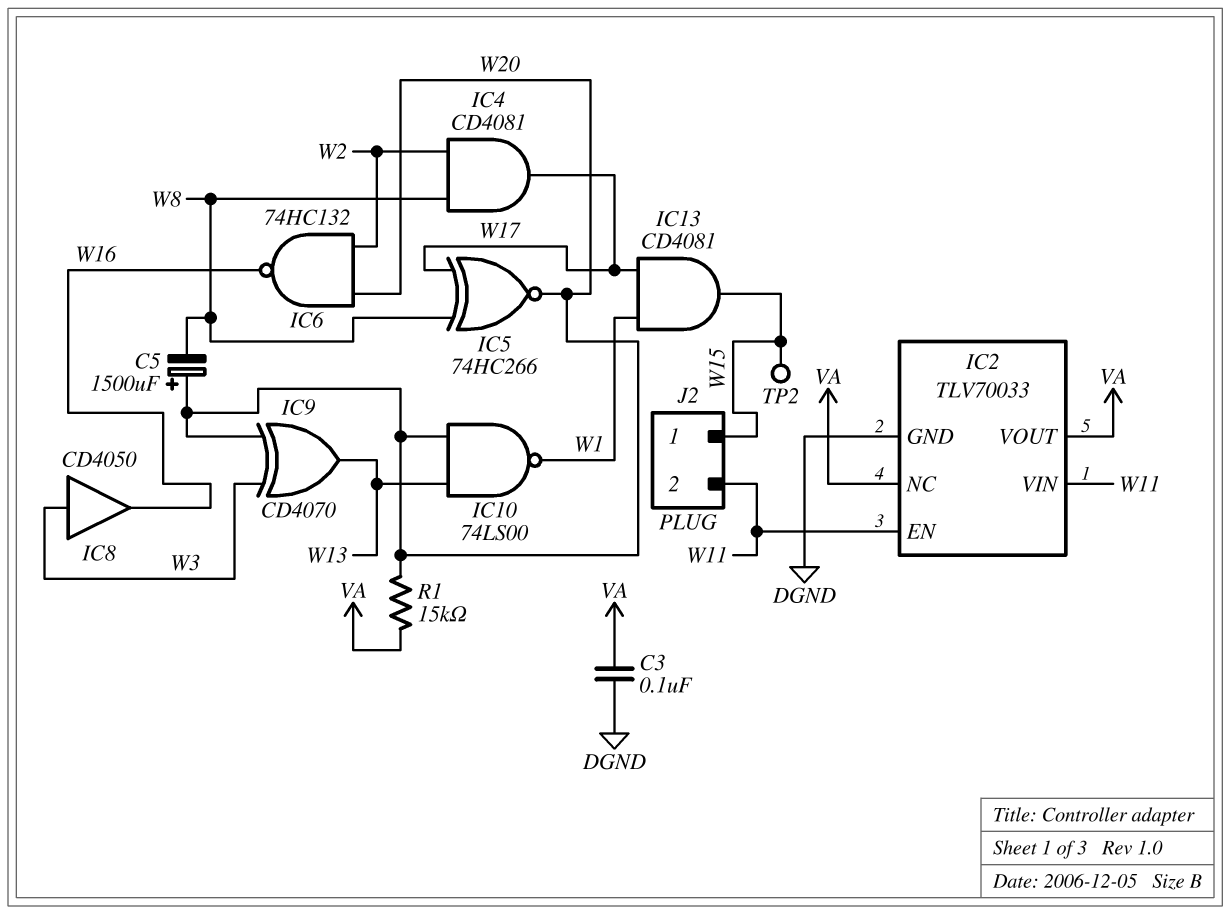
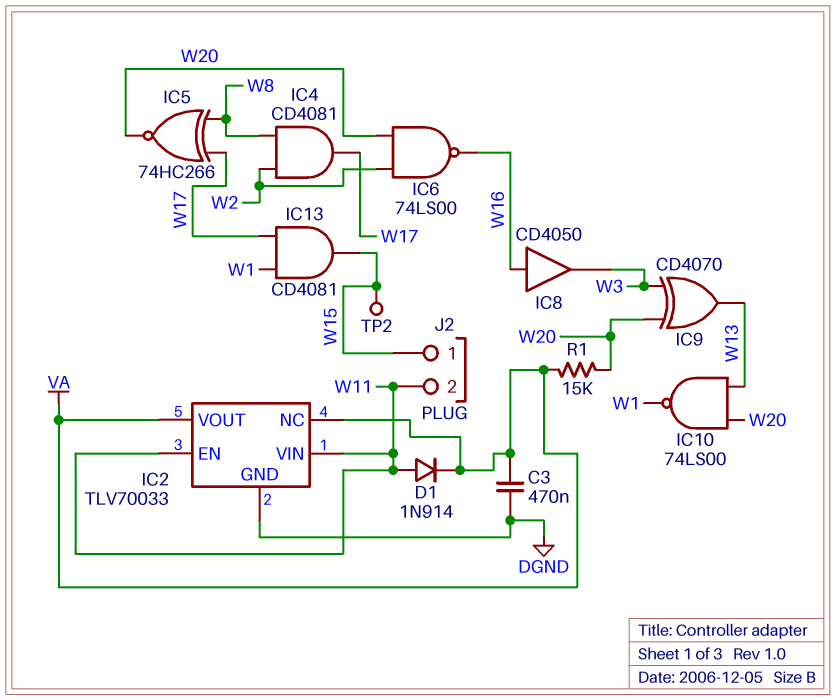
C3: 100nF (DGND, VA) -> 470nF (DGND, VA)
C5: 1500uF (plus W20, minus W8) -> none
D1: none -> diode 1N914 (A W11, K VA)
IC6: NAND 74HC132 (in W2, in W20, out W16) -> NAND 74LS00 (in W2, in W20, out W16)
IC8: buffer CD4050 (in W3, out W16) -> buffer CD4050 (in W16, out W3)

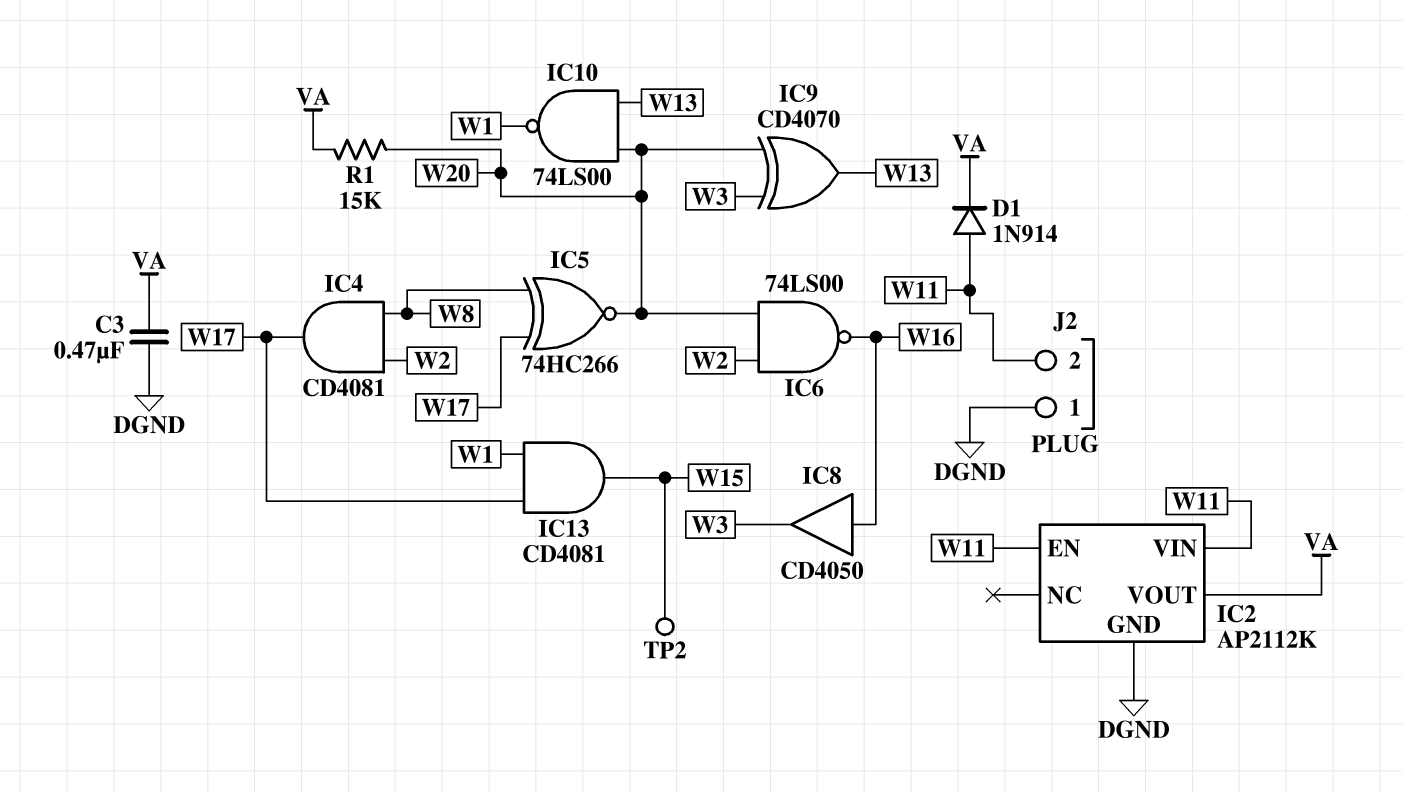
IC2: TLV70033 -> AP2112K
IC2 pin NC: VA -> none
J2 pin 1: W15 -> DGND

